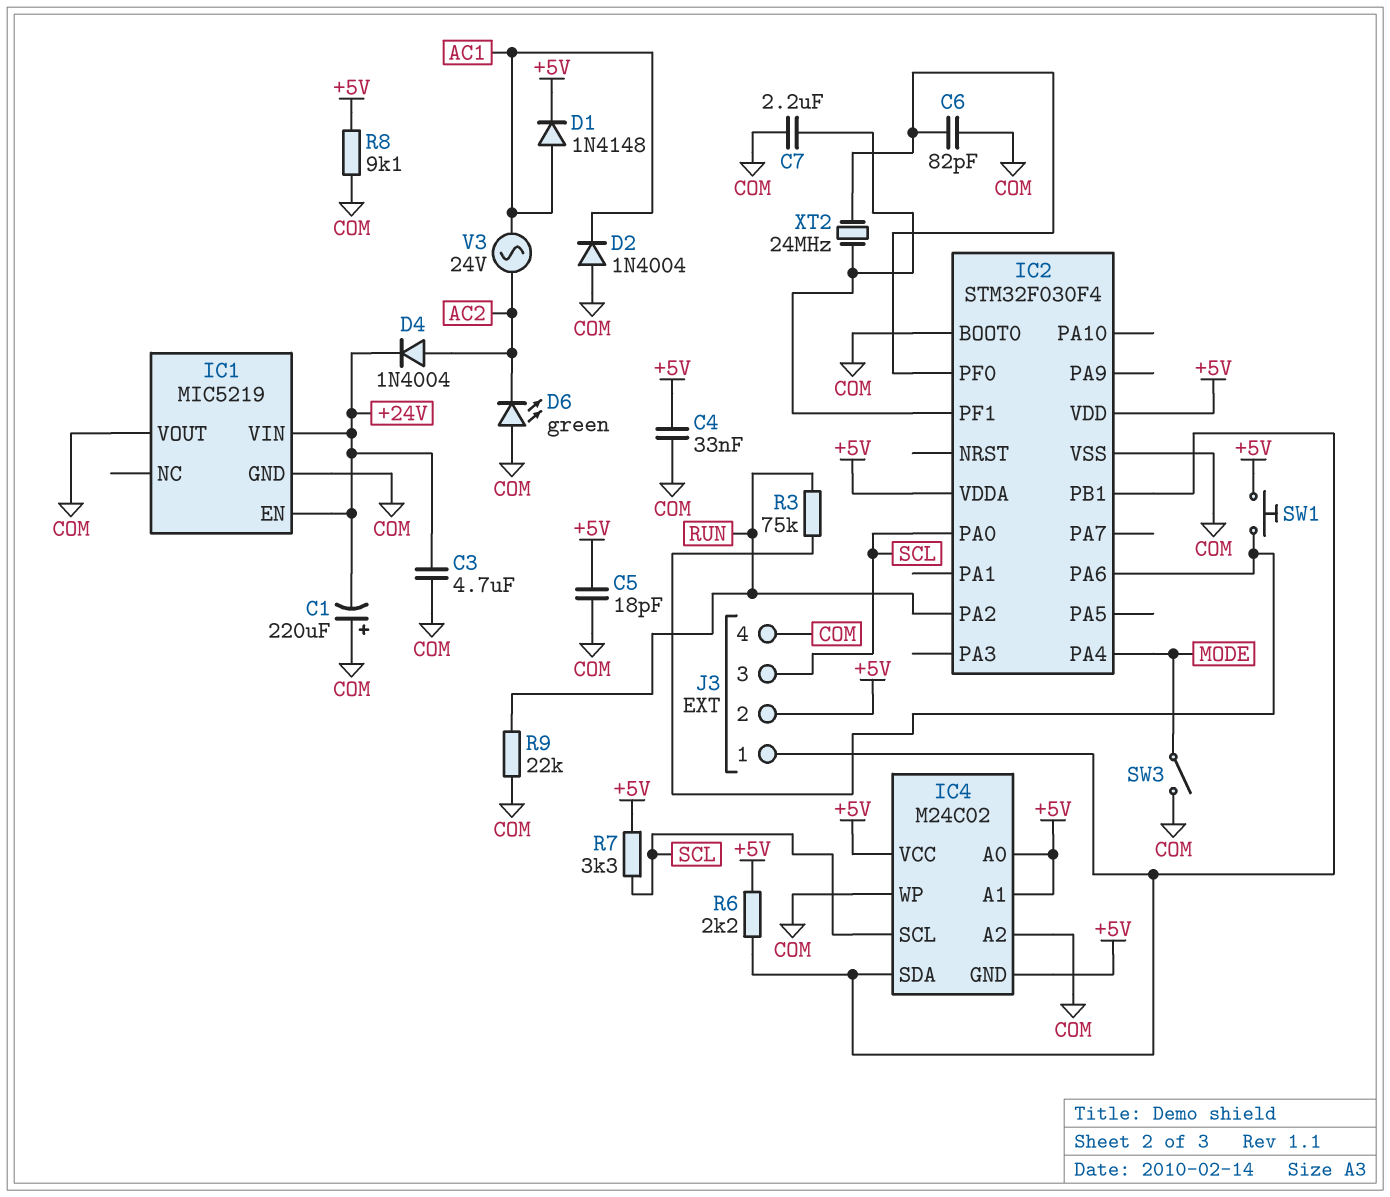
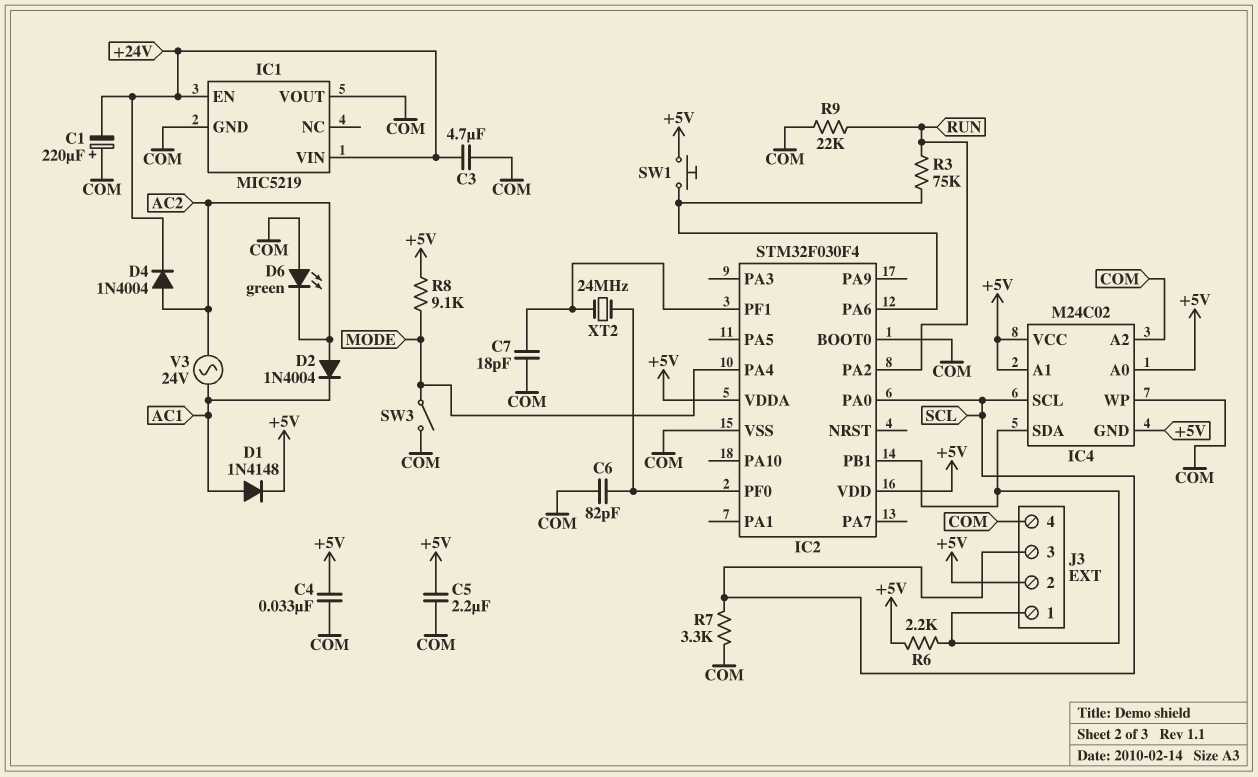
C5: 18pF (+5V, COM) -> 2.2uF (+5V, COM)
C7: 2.2uF (COM, IC2/PF1) -> 18pF (COM, IC2/PF1)
D2: diode 1N4004 (A COM, K AC1) -> diode 1N4004 (A AC2, K AC1)
R7: 3.3k (+5V, SCL) -> 3.3k (COM, SCL)
R8: 9.1k (+5V, COM) -> 9.1k (+5V, MODE)

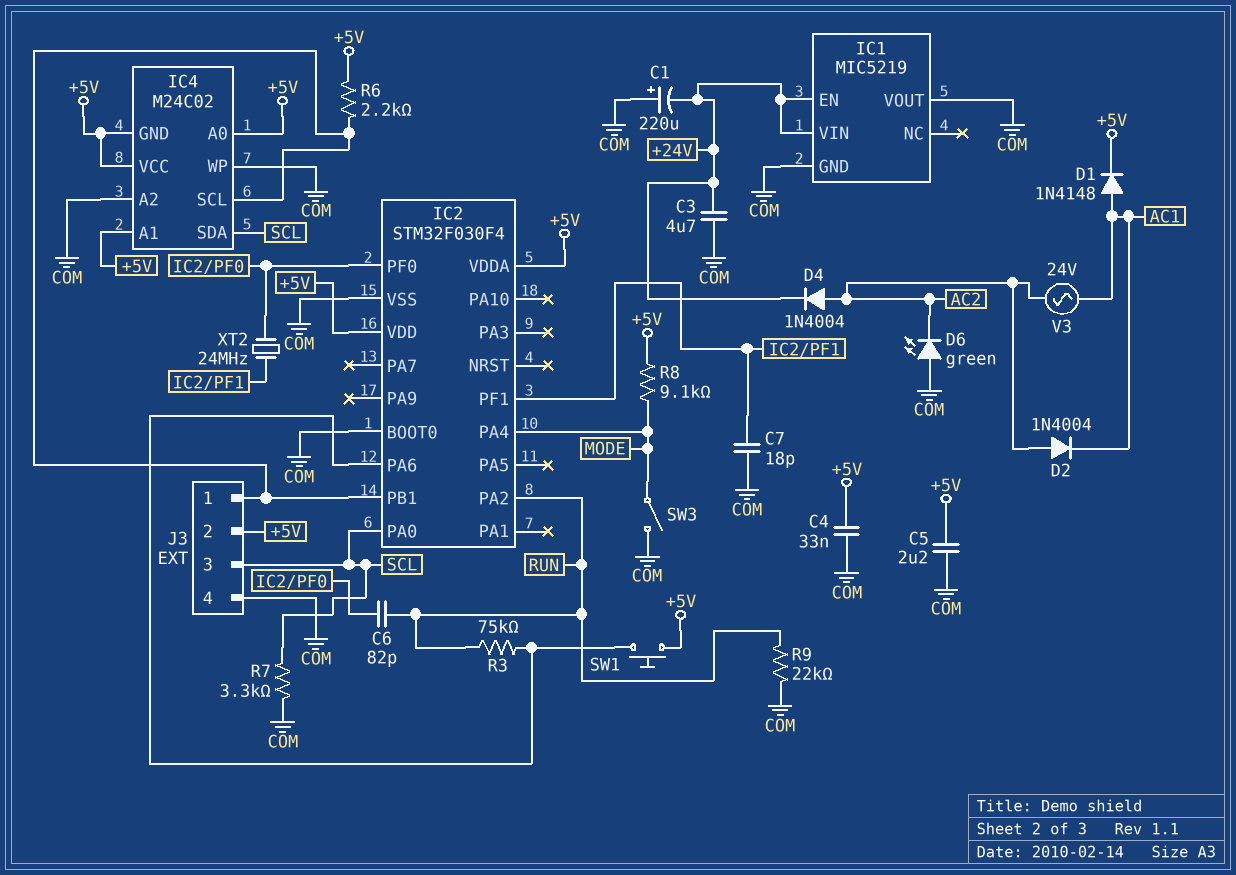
C6: 82pF (COM, IC2/PF0) -> 82pF (IC2/PF0, RUN)
IC4 pin SCL: SCL -> IC2/PB1
IC4 pin SDA: IC2/PB1 -> SCL

